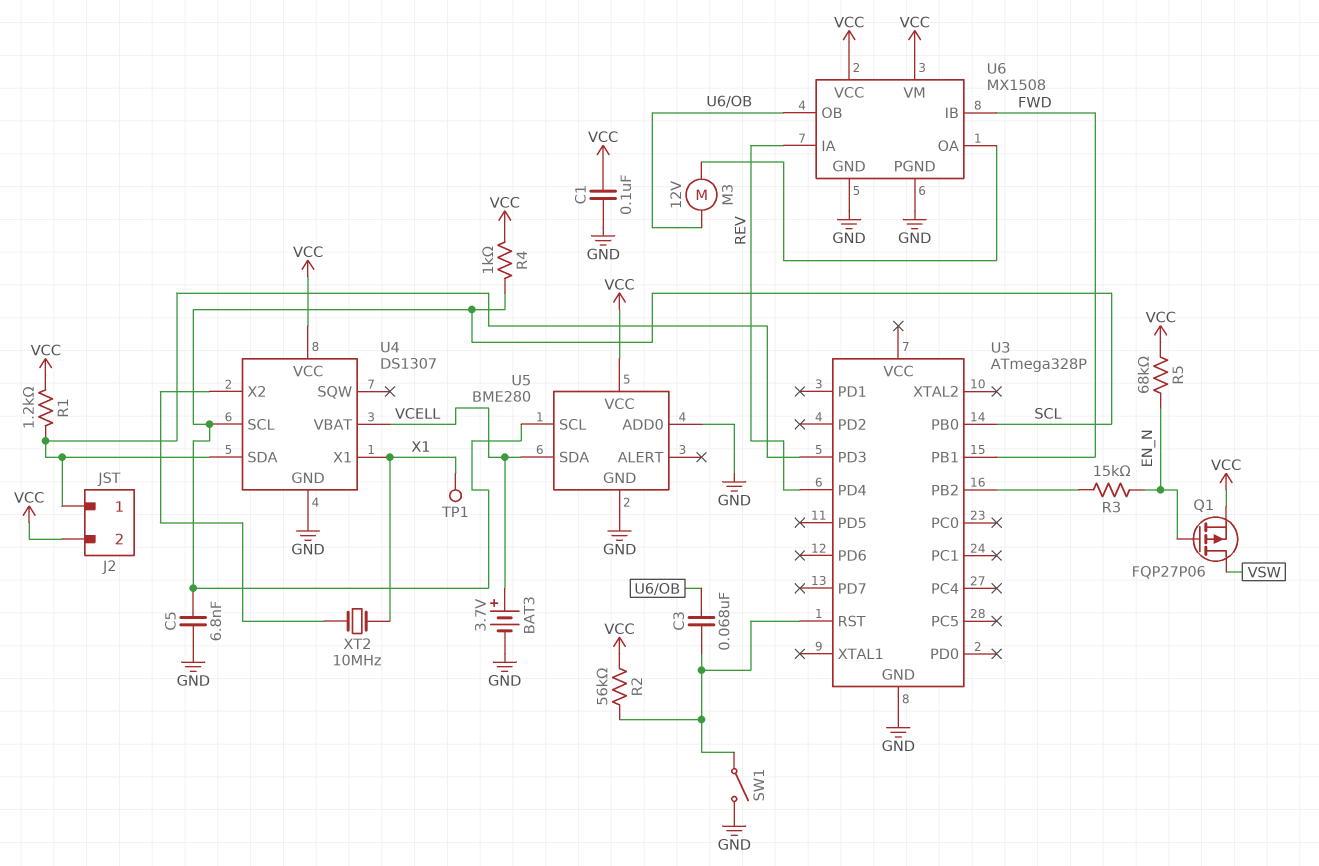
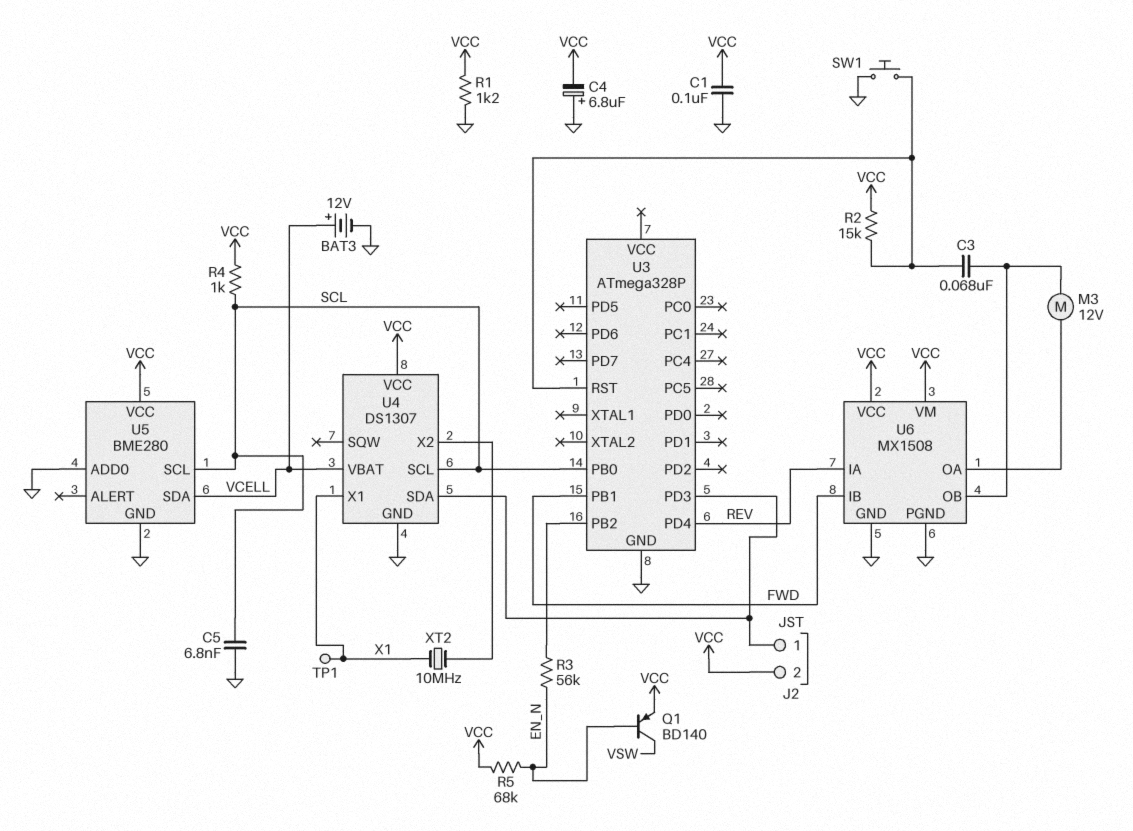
BAT3: 3.7V (plus VCELL, minus GND) -> 12V (plus VCELL, minus GND)
C4: none -> 6.8uF (plus GND, minus VCC)
Q1: PMOS FQP27P06 (G EN_N, D VSW, S VCC) -> PNP BD140 (B EN_N, C VSW, E VCC)
R1: 1.2k (J2/1, VCC) -> 1.2k (GND, VCC)
R2: 56k (U3/RST, VCC) -> 15k (U3/RST, VCC)
R3: 15k (EN_N, U3/PB2) -> 56k (EN_N, U3/PB2)
SW1: switch (GND, U3/RST) -> button (GND, U3/RST)

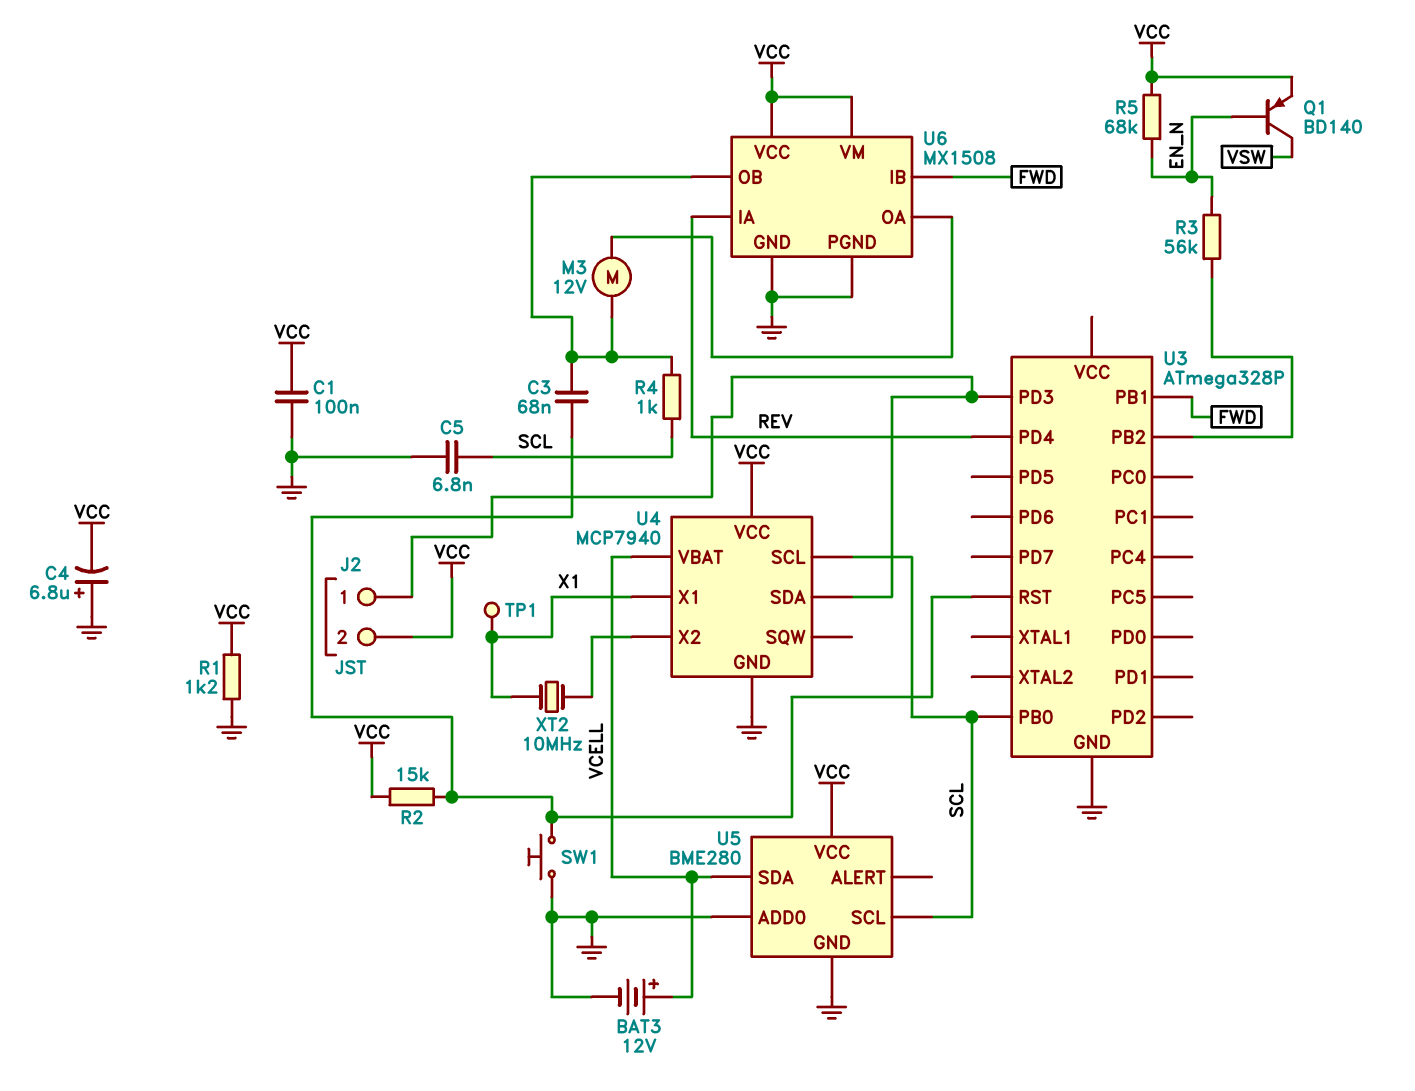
R4: 1k (SCL, VCC) -> 1k (SCL, U6/OB)
U4: DS1307 -> MCP7940

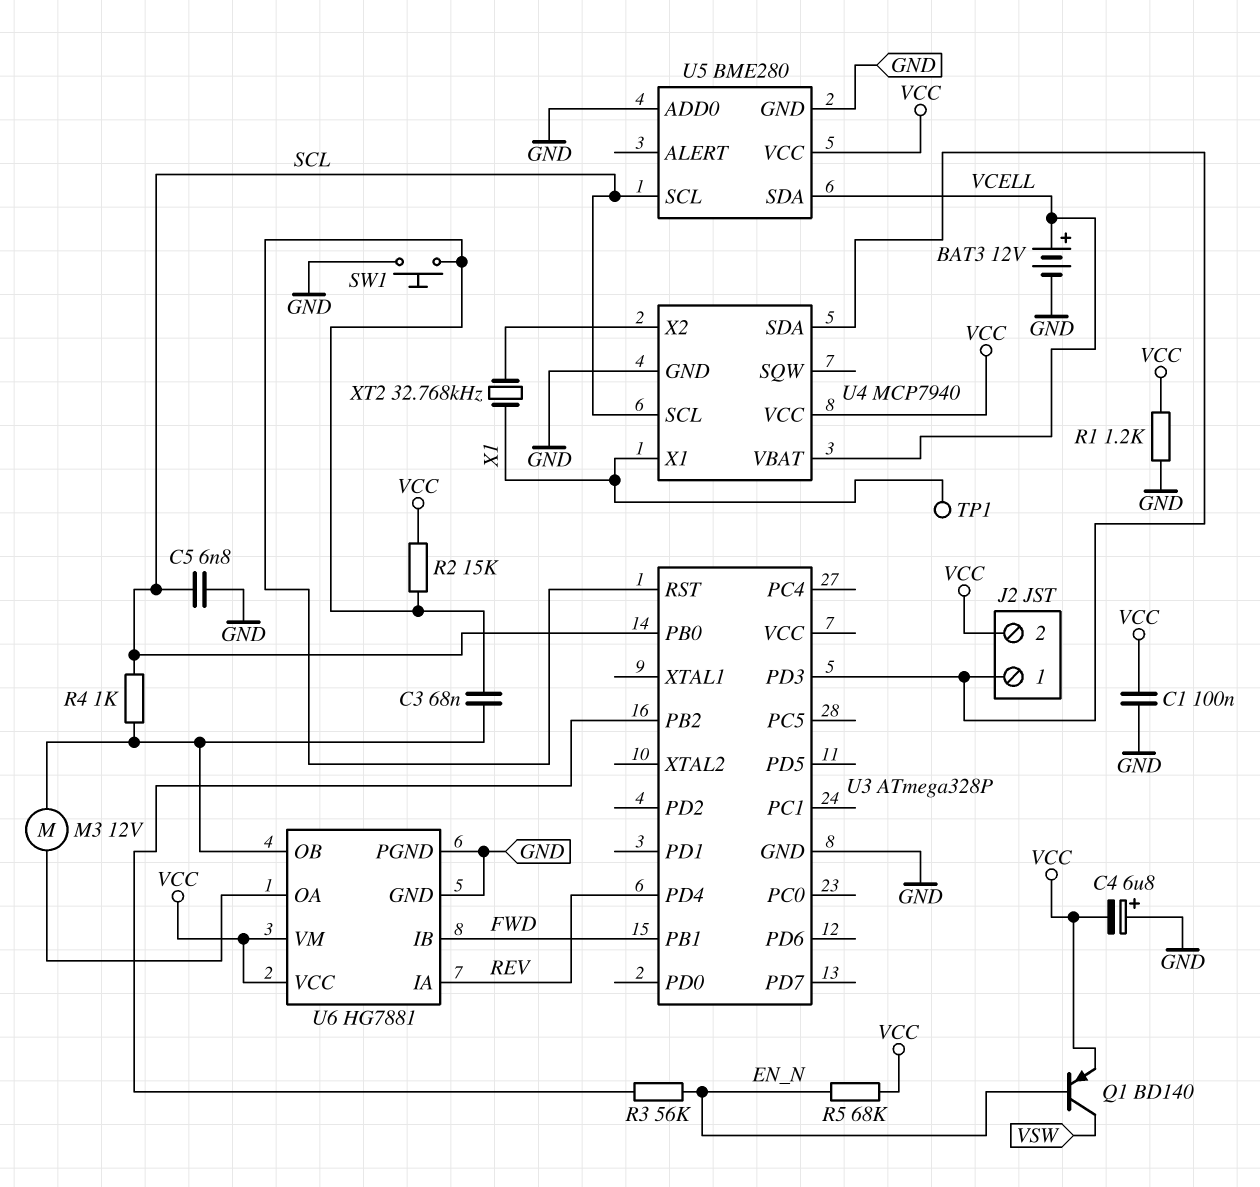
U6: MX1508 -> HG7881
XT2: 10MHz (U4/X2, X1) -> 32.768kHz (U4/X2, X1)

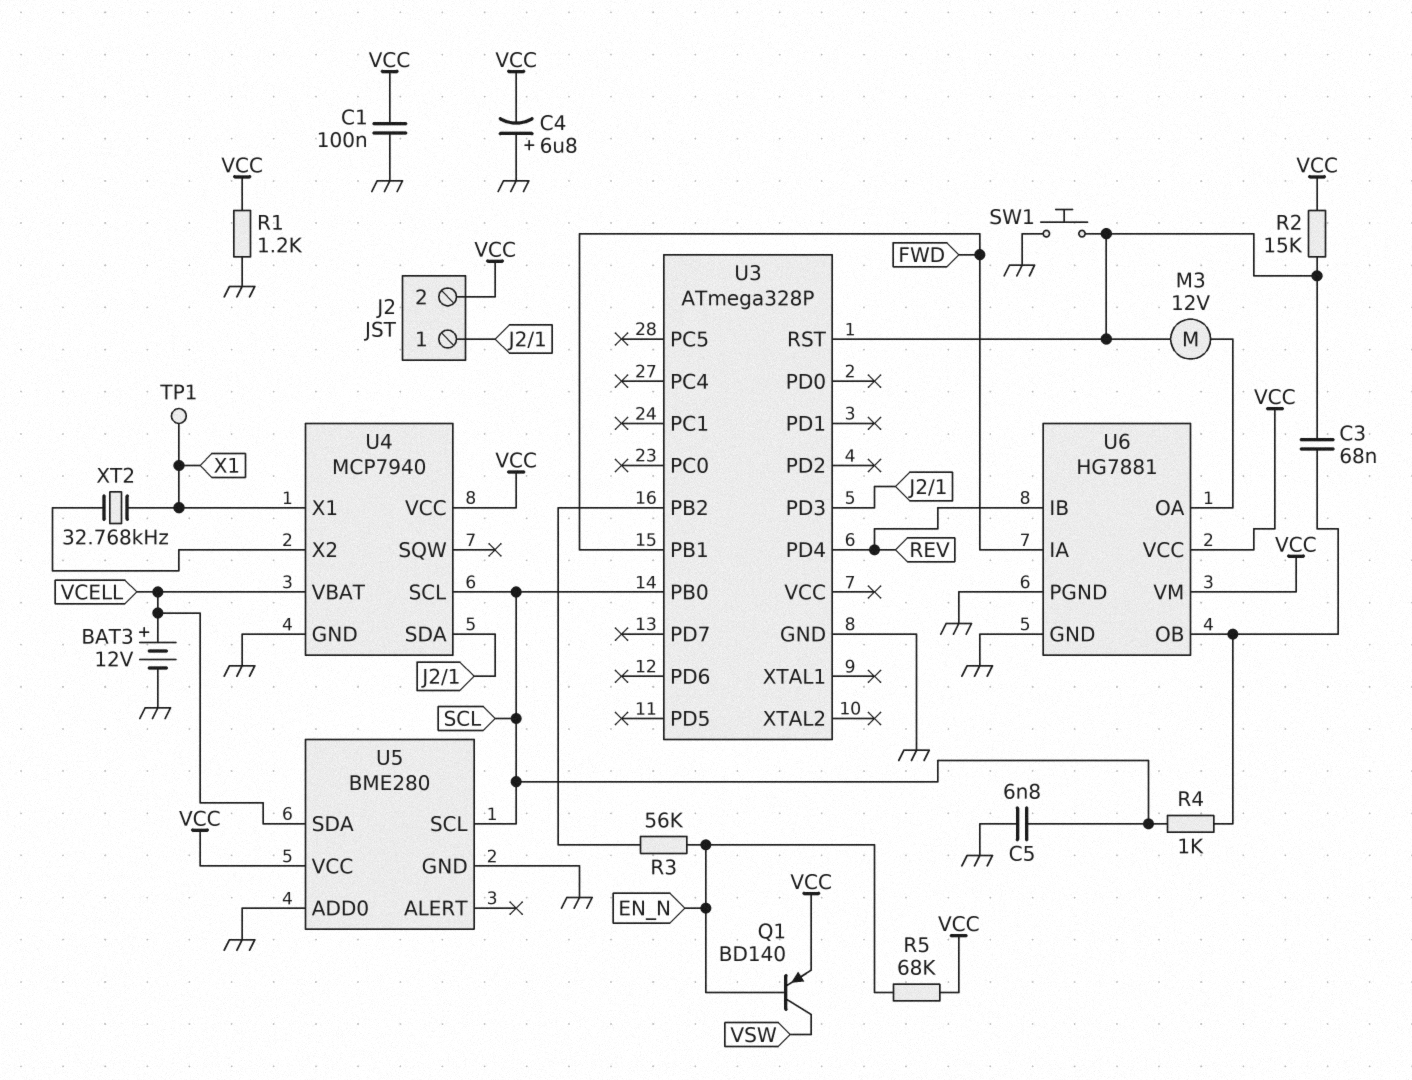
M3: motor 12V (U6/OA, U6/OB) -> motor 12V (U3/RST, U6/OA)
U6 pin IA: REV -> FWD
U6 pin IB: FWD -> REV

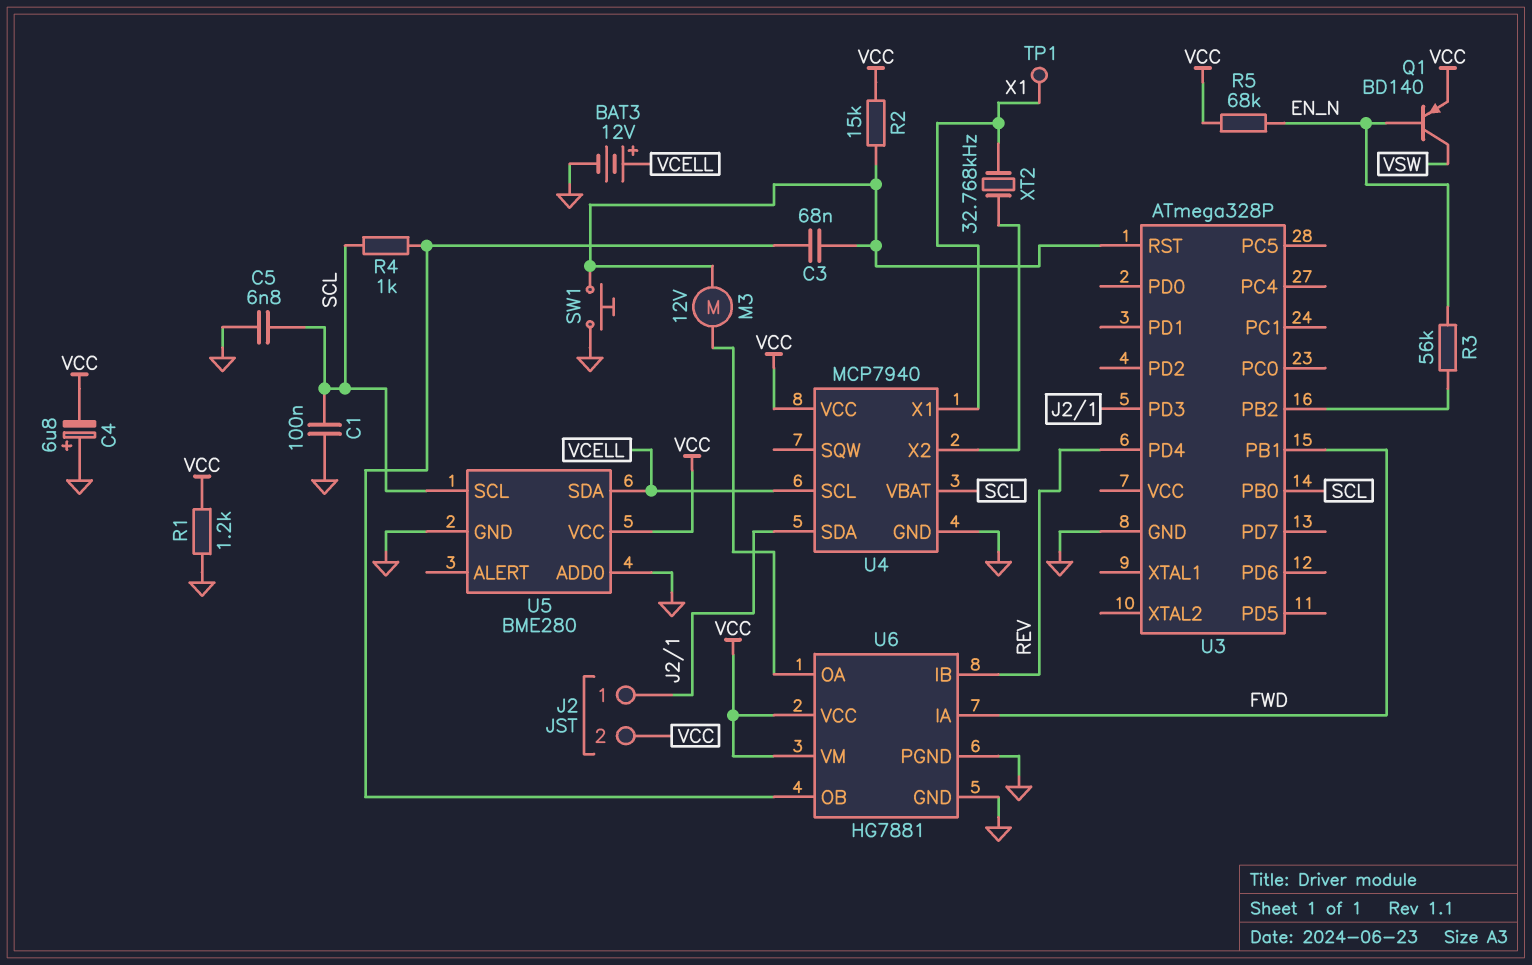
C1: 100nF (GND, VCC) -> 100nF (GND, SCL)
U4 pin SCL: SCL -> VCELL
U4 pin VBAT: VCELL -> SCL

